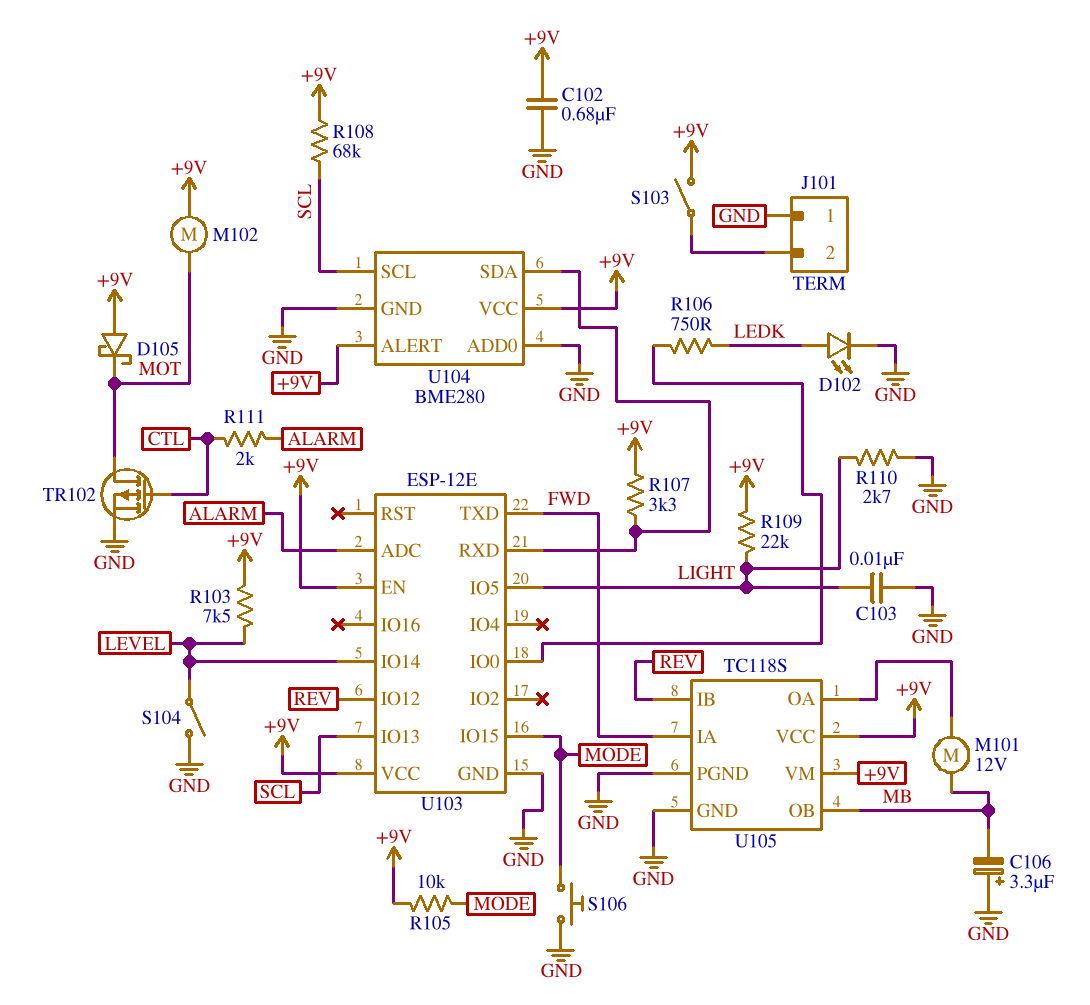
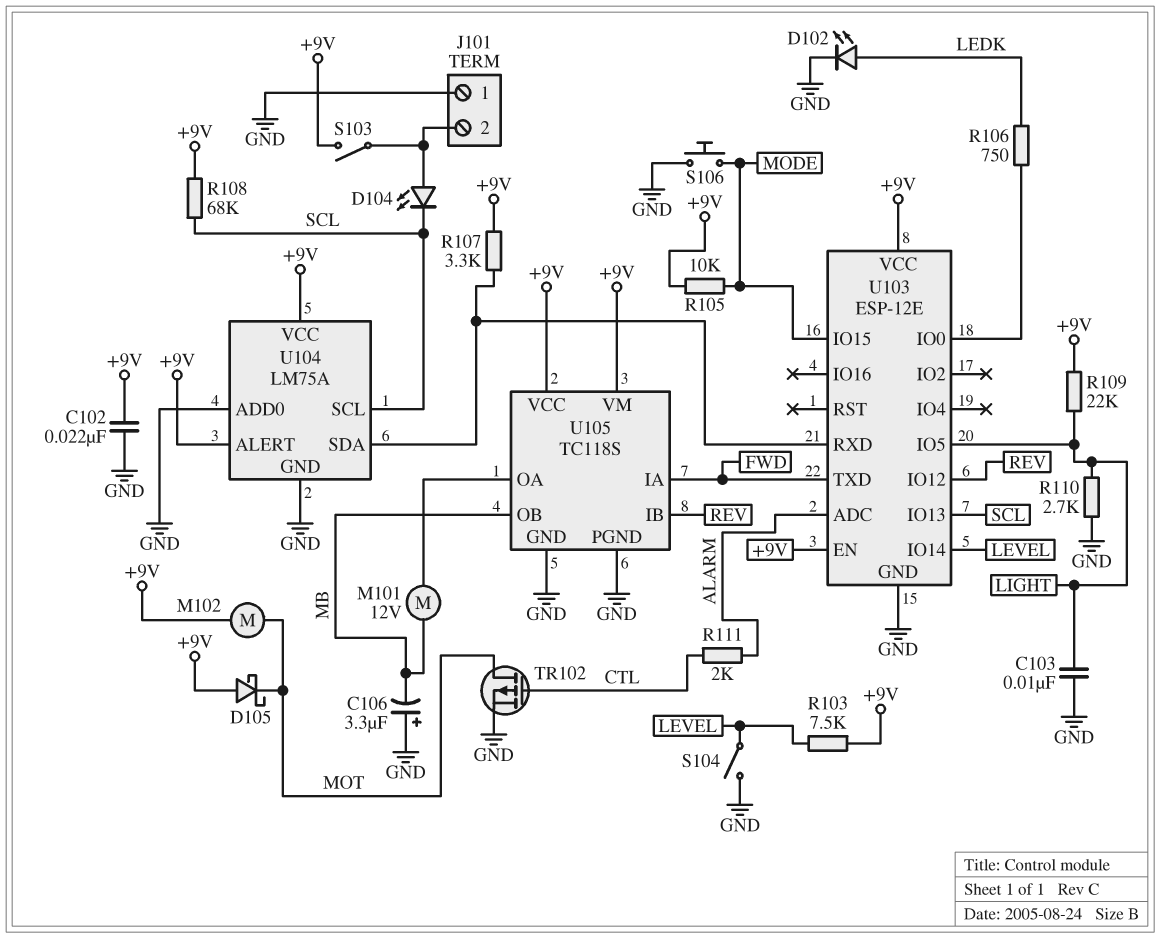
C102: 680nF (+9V, GND) -> 22nF (+9V, GND)
D104: none -> LED (A J101/2, K SCL)
U104: BME280 -> LM75A

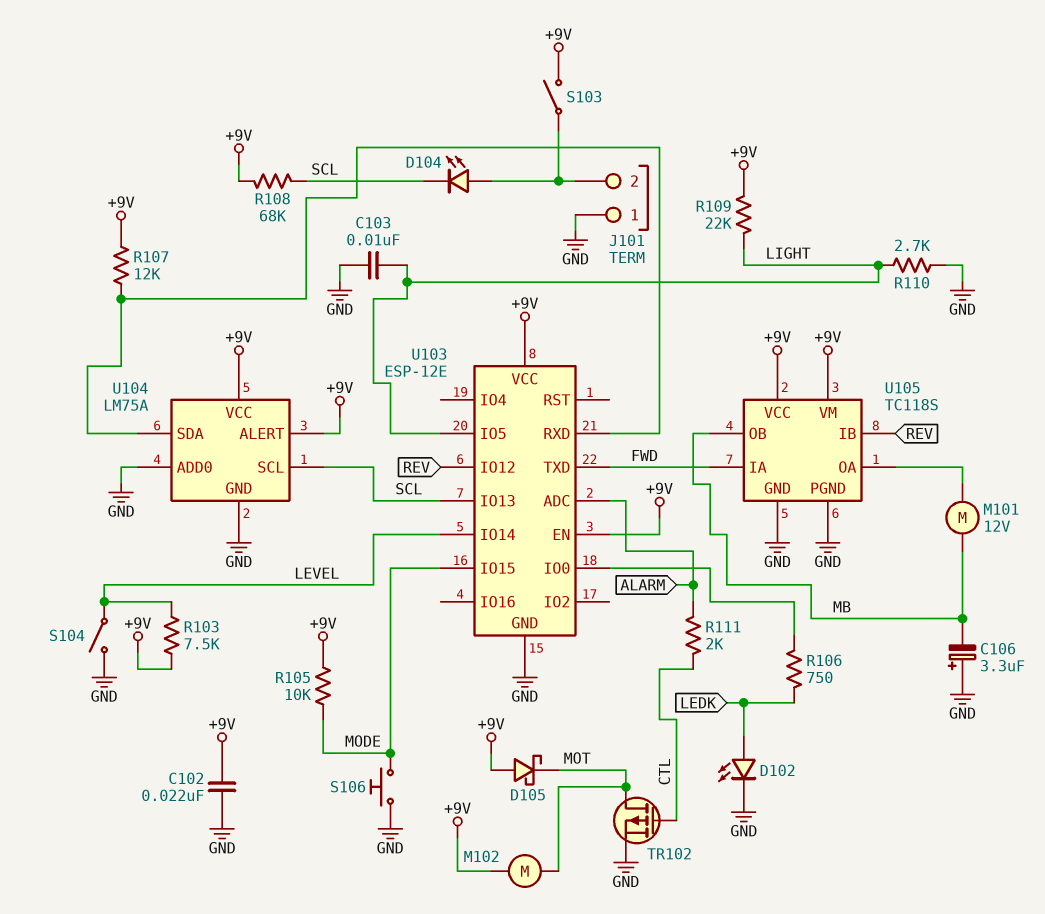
R107: 3.3k (+9V, U103/RXD) -> 12k (+9V, U103/RXD)

